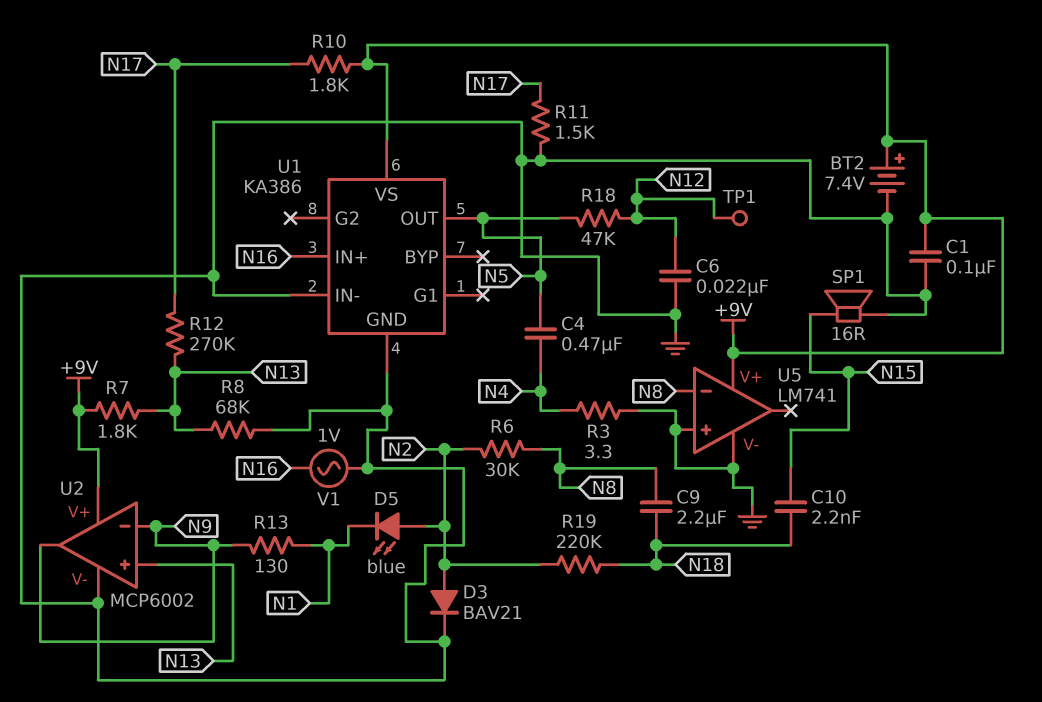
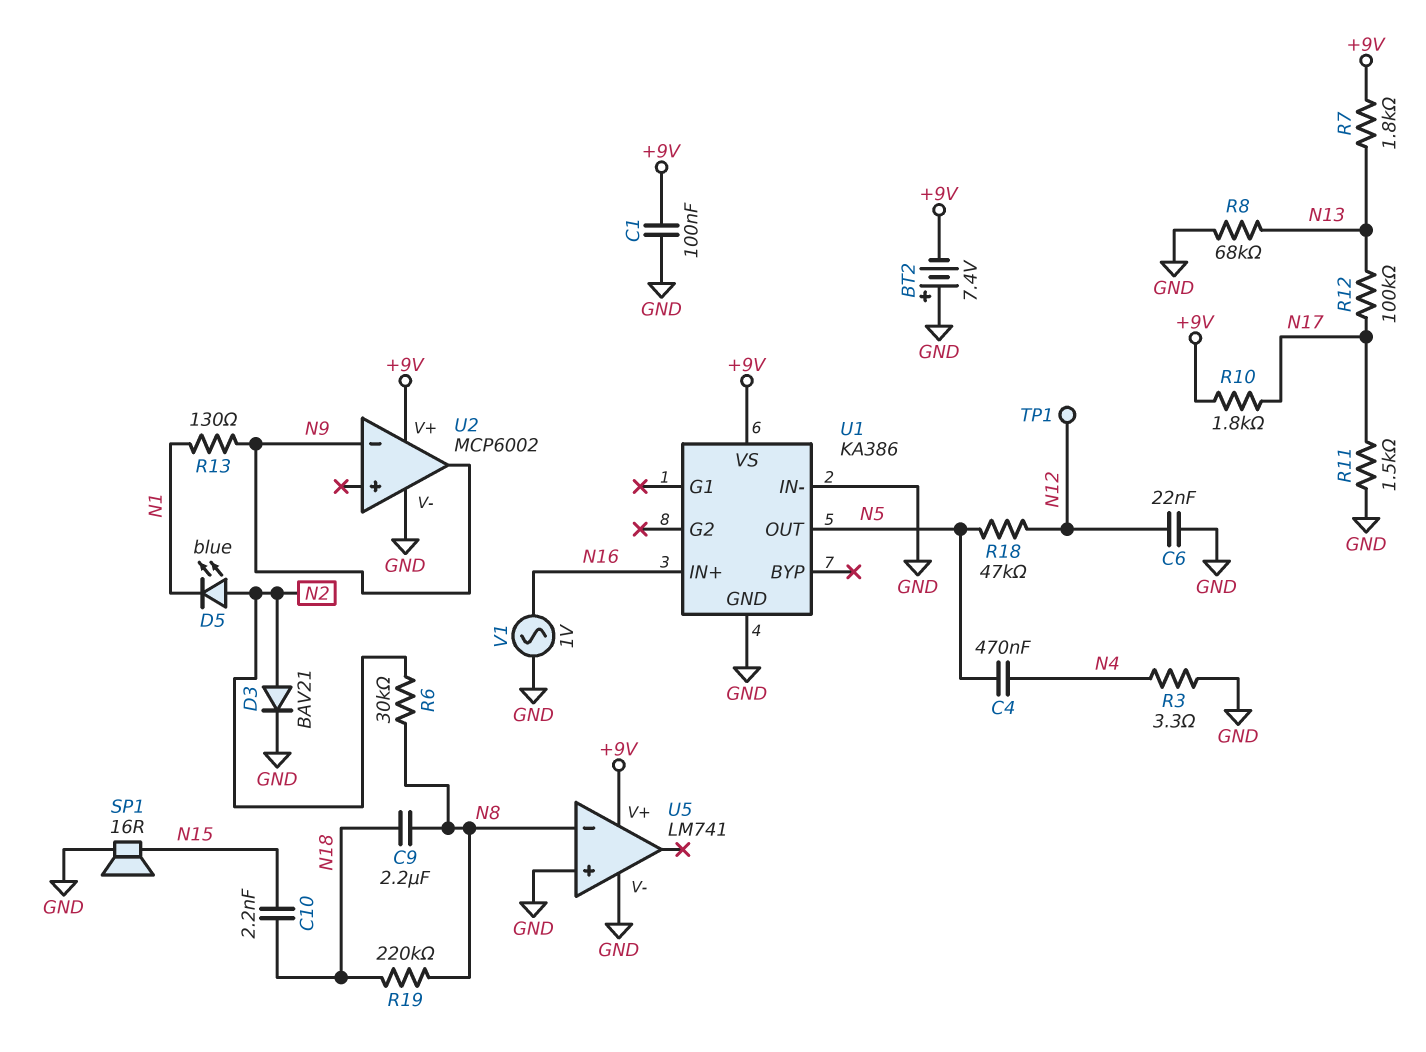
BT2: 7.4V (plus +9V, minus GND) -> 7.4V (plus GND, minus +9V)
R12: 270k (N13, N17) -> 100k (N13, N17)
R19: 220k (N2, N18) -> 220k (N8, N18)
U2 pin in+: N13 -> none

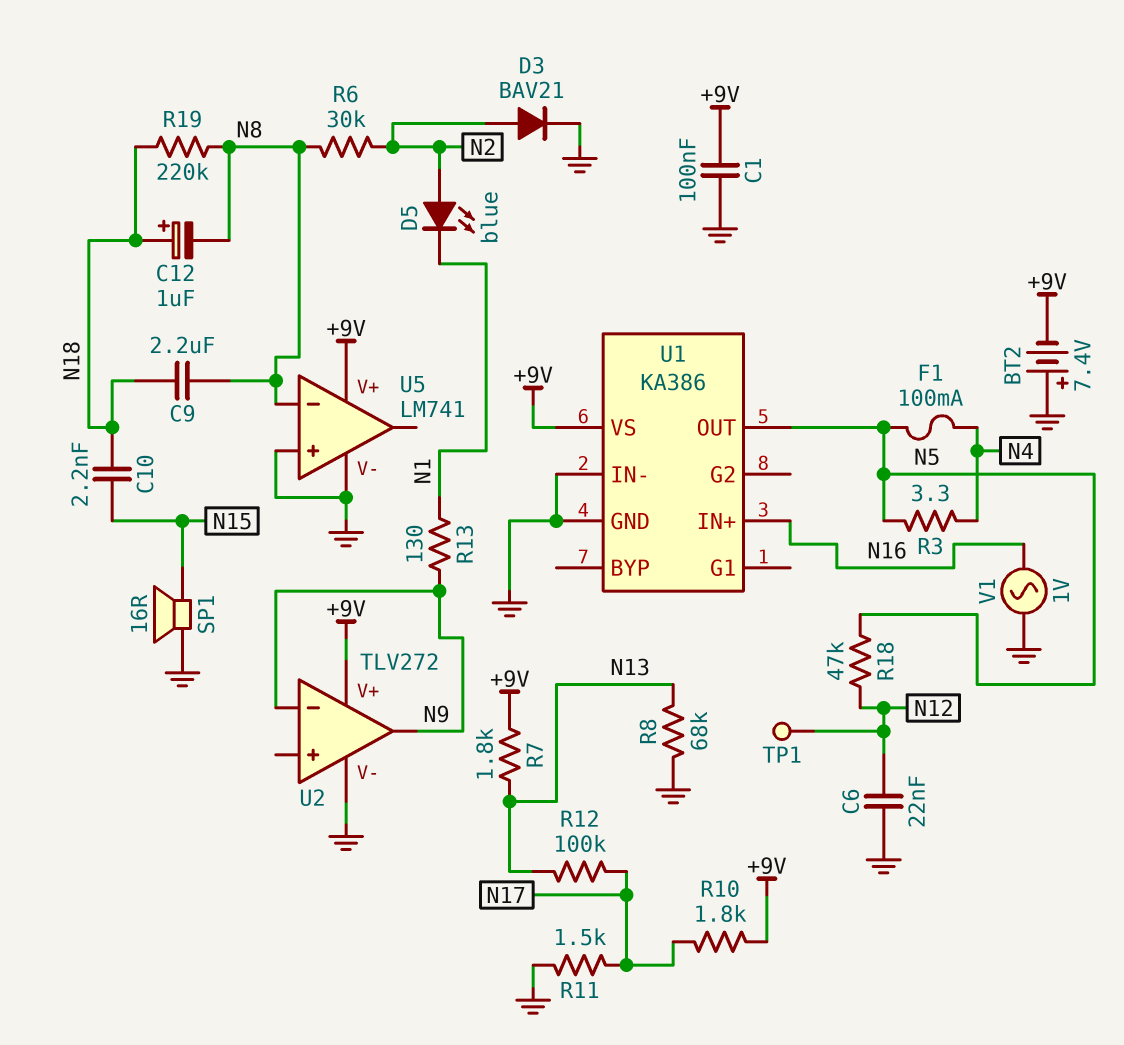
C4: 470nF (N4, N5) -> none
C12: none -> 1uF (plus N18, minus N8)
F1: none -> 100mA (N4, N5)
R3: 3.3 (GND, N4) -> 3.3 (N4, N5)
U2: MCP6002 -> TLV272

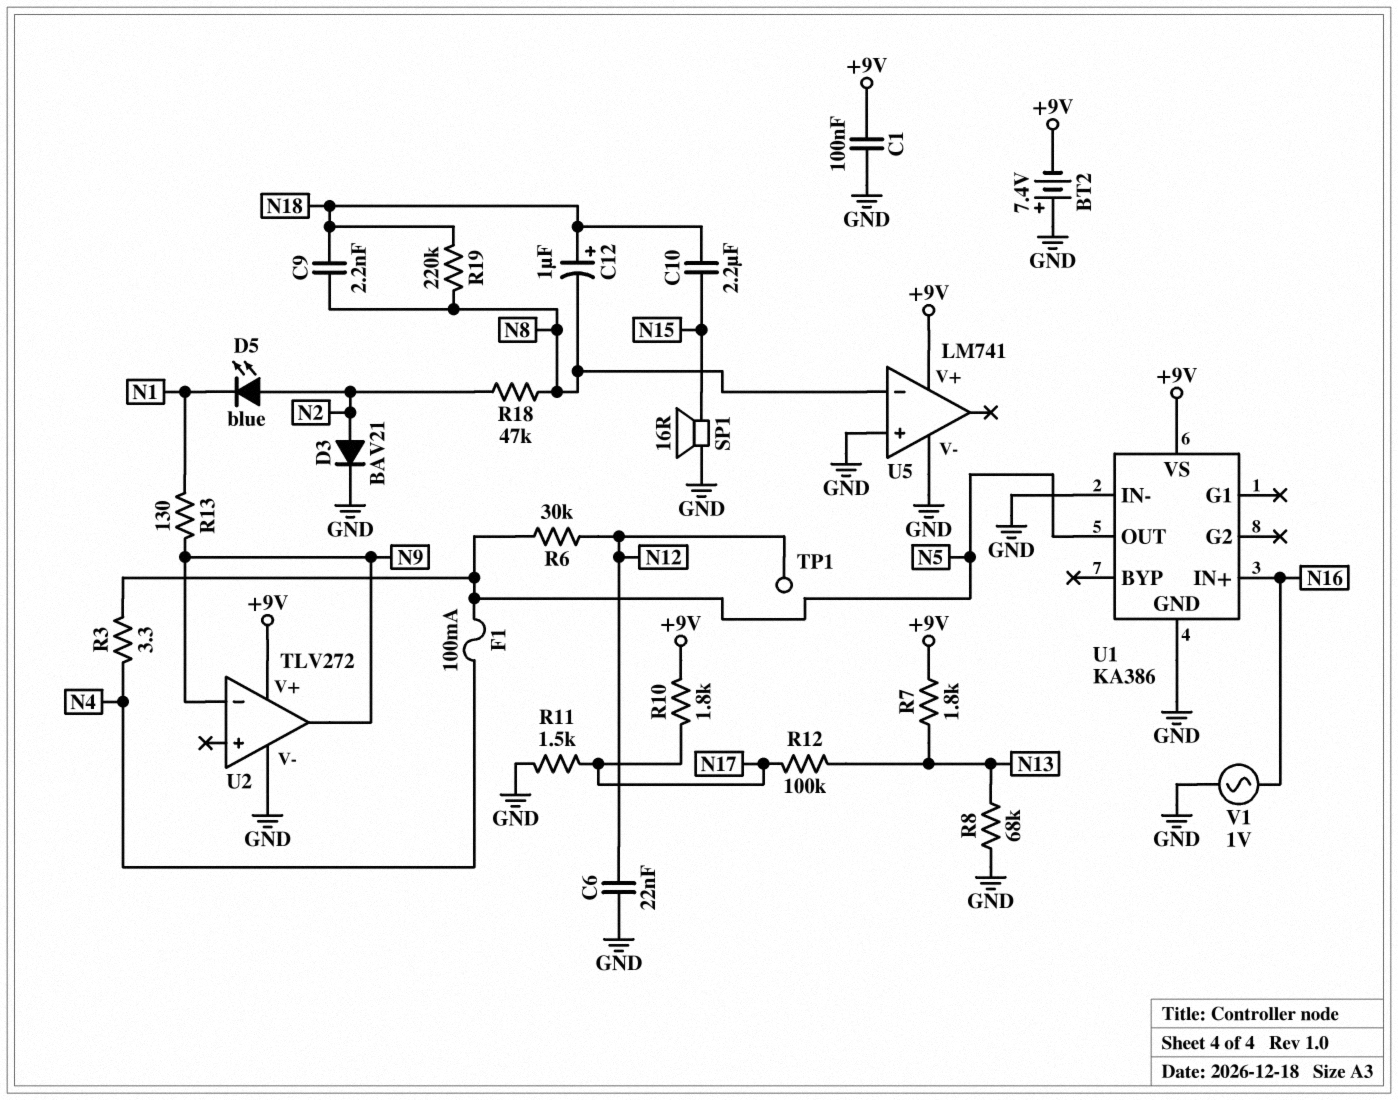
C9: 2.2uF (N8, N18) -> 2.2nF (N8, N18)
C10: 2.2nF (N15, N18) -> 2.2uF (N15, N18)
R6: 30k (N2, N8) -> 30k (N5, N12)
R18: 47k (N5, N12) -> 47k (N2, N8)

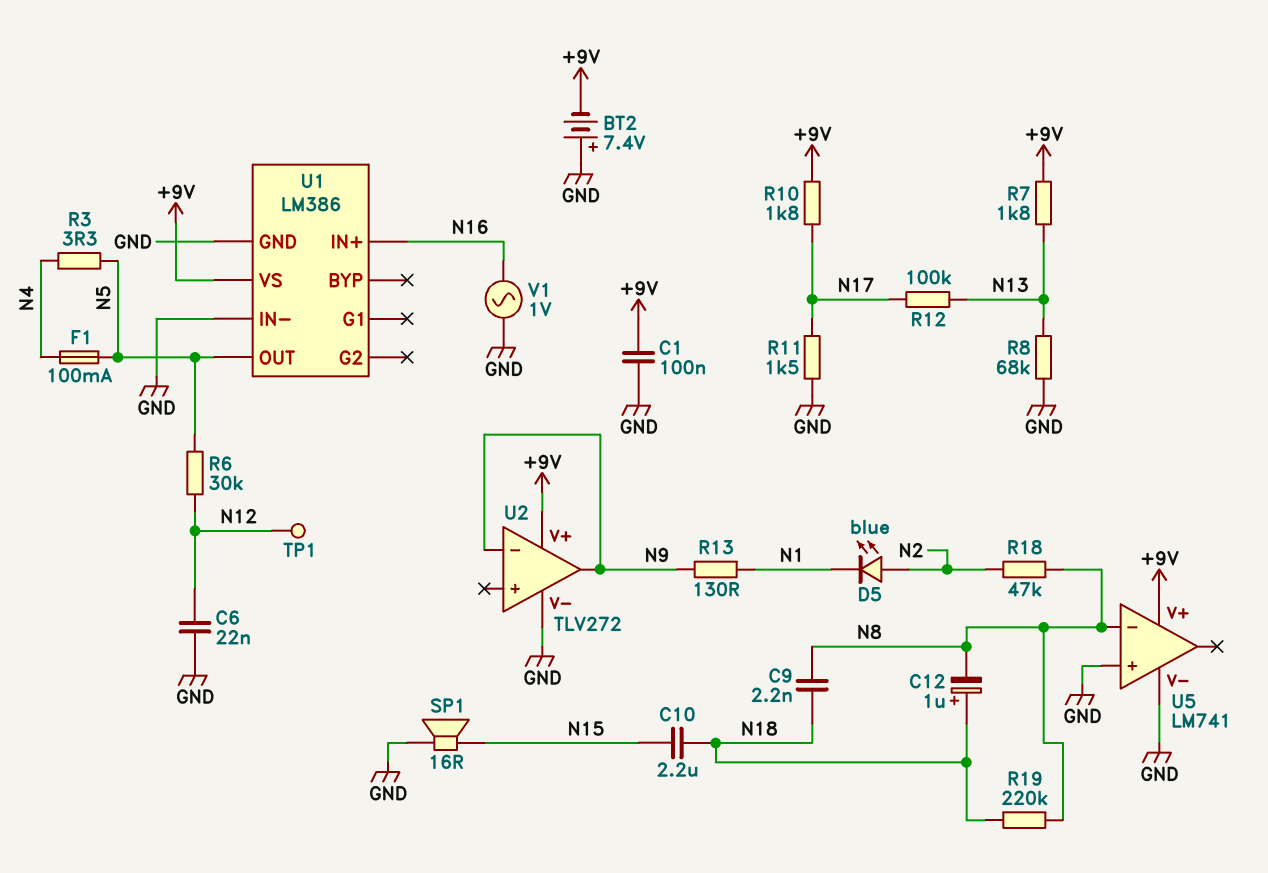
D3: diode BAV21 (A N2, K GND) -> none
U1: KA386 -> LM386

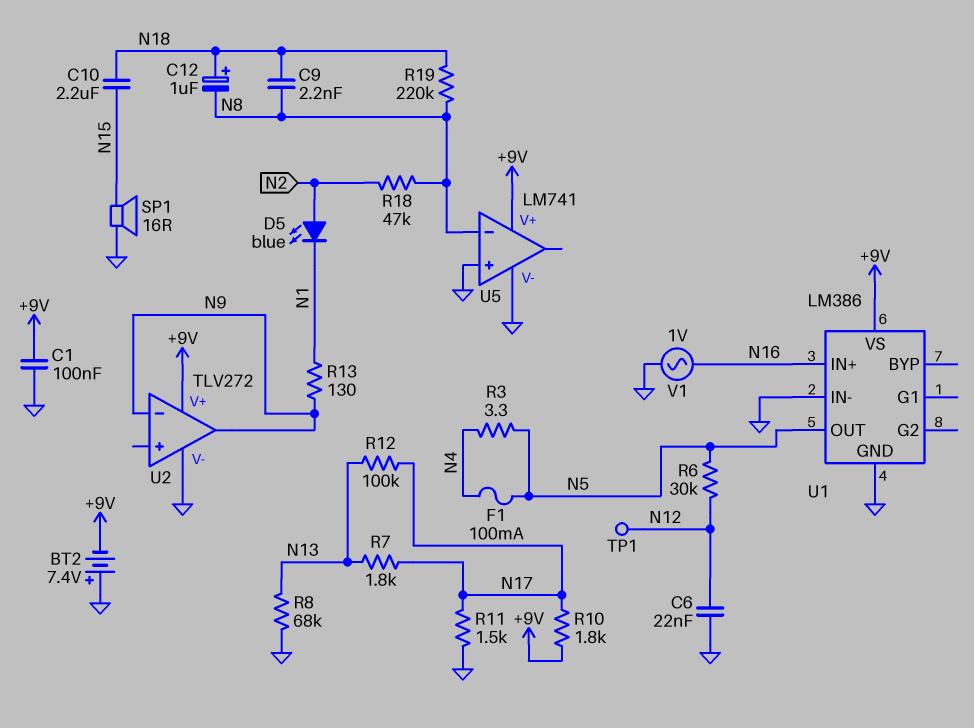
R7: 1.8k (+9V, N13) -> 1.8k (N13, N17)

